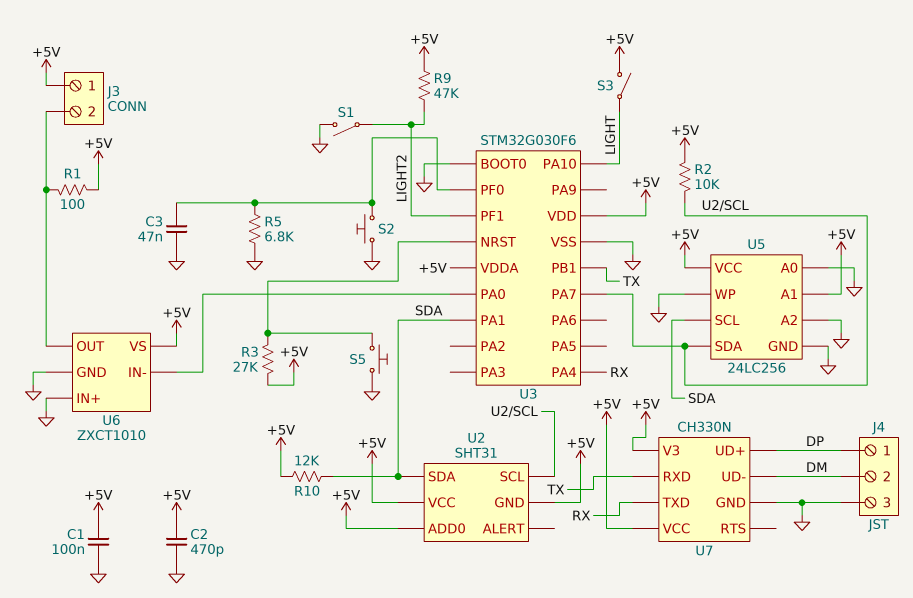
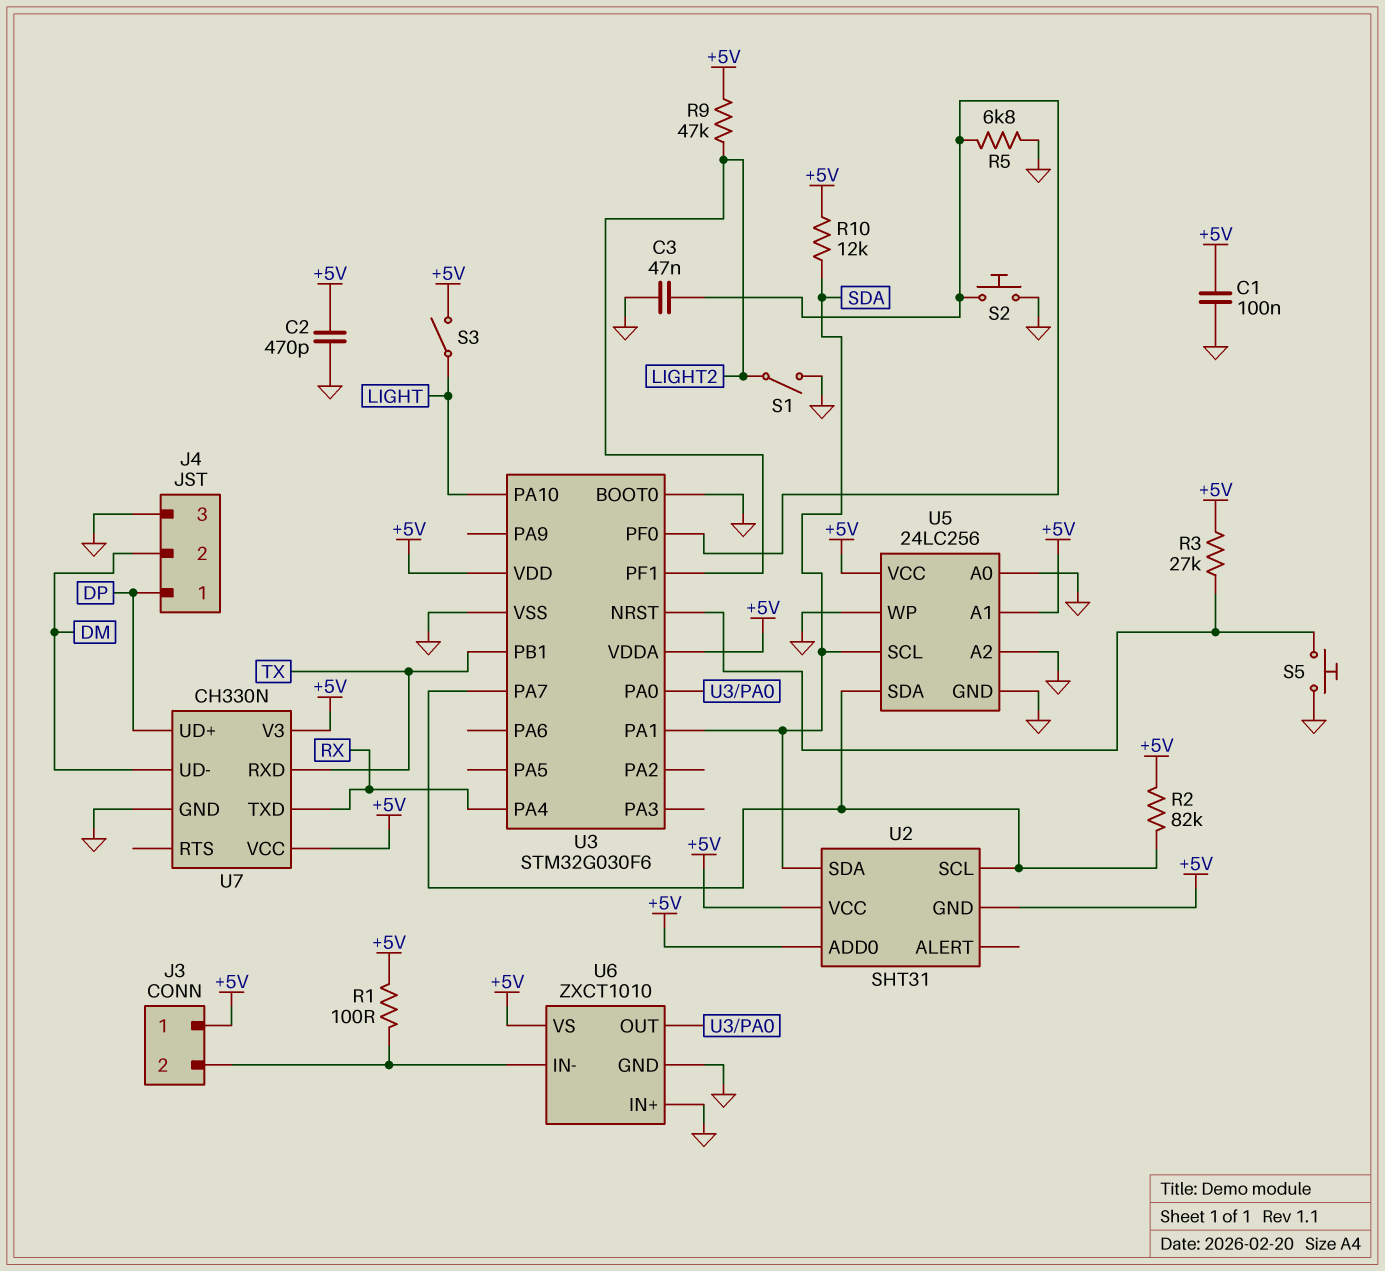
R2: 10k (+5V, U2/SCL) -> 82k (+5V, U2/SCL)
U6 pin IN-: U3/PA0 -> J3/2
U6 pin OUT: J3/2 -> U3/PA0

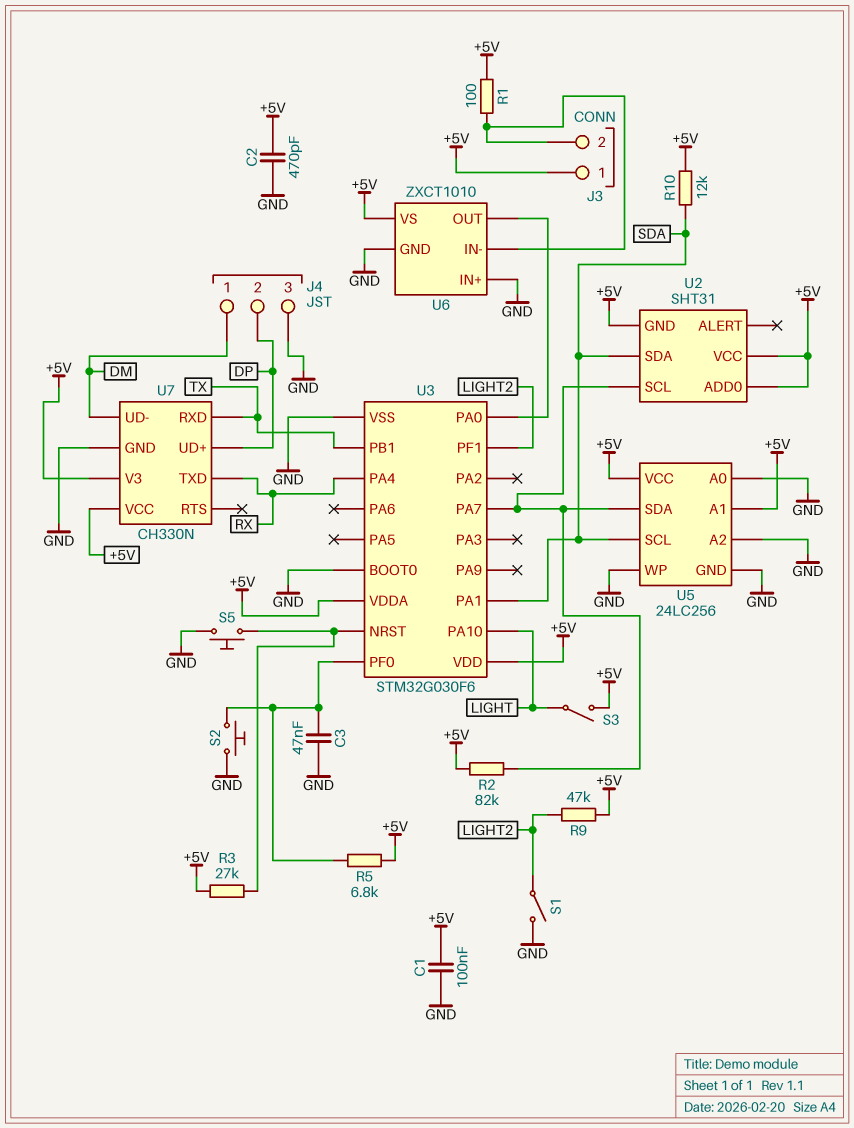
J4 pin 1: DP -> DM
J4 pin 2: DM -> DP
R5: 6.8k (GND, U3/PF0) -> 6.8k (+5V, U3/PF0)

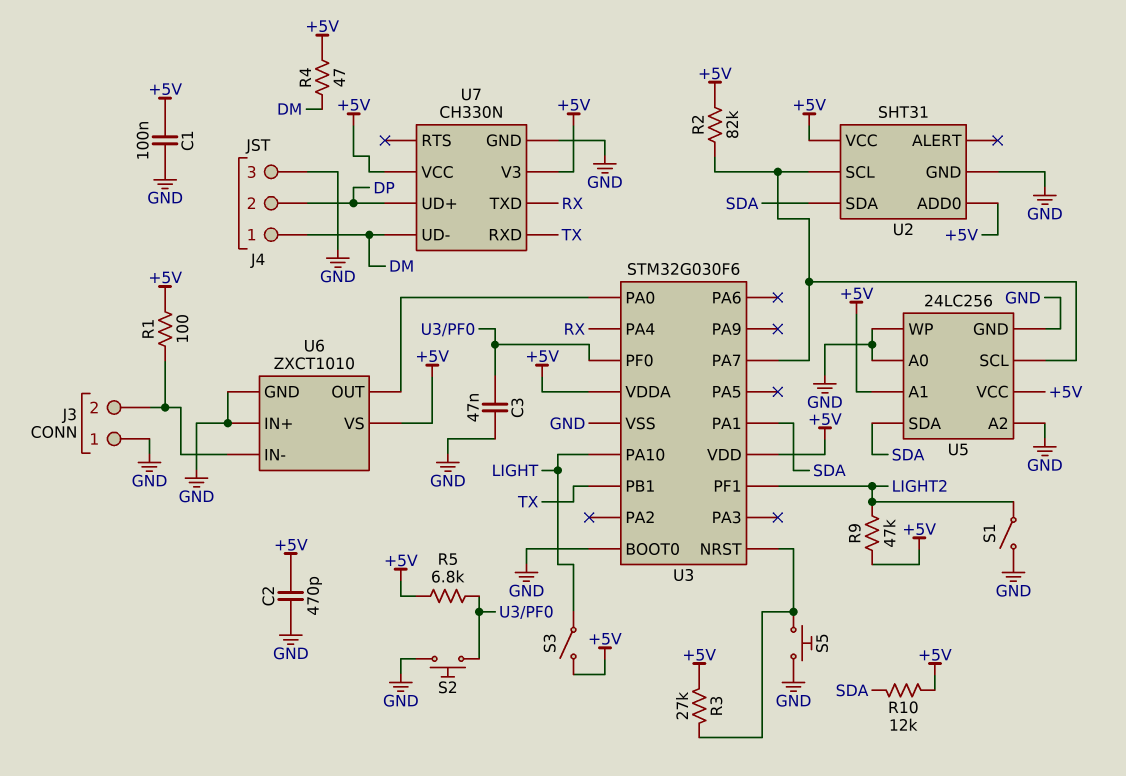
J3 pin 1: +5V -> GND
R4: none -> 47 (+5V, DM)
U2 pin GND: +5V -> GND
U5 pin SCL: SDA -> U2/SCL
U5 pin SDA: U2/SCL -> SDA

